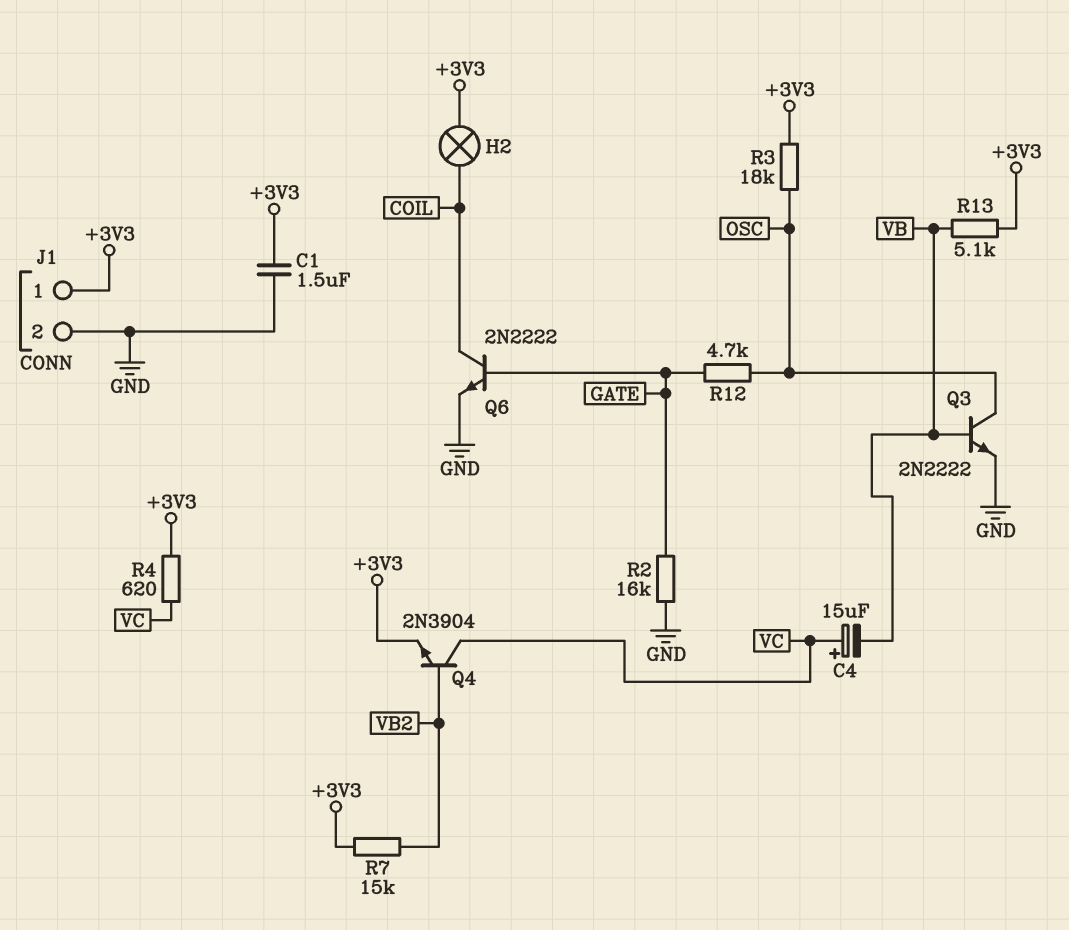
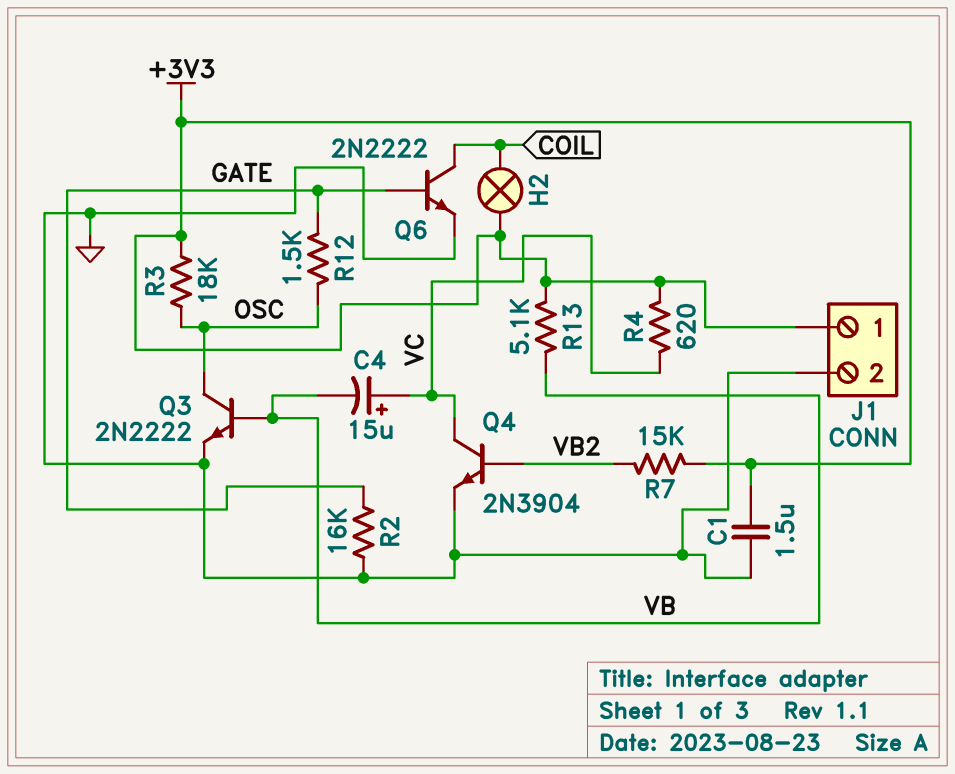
Q4: NPN 2N3904 (B VB2, C VC, E +3V3) -> NPN 2N3904 (B VB2, C VC, E GND)
R12: 4.7k (GATE, OSC) -> 1.5k (GATE, OSC)

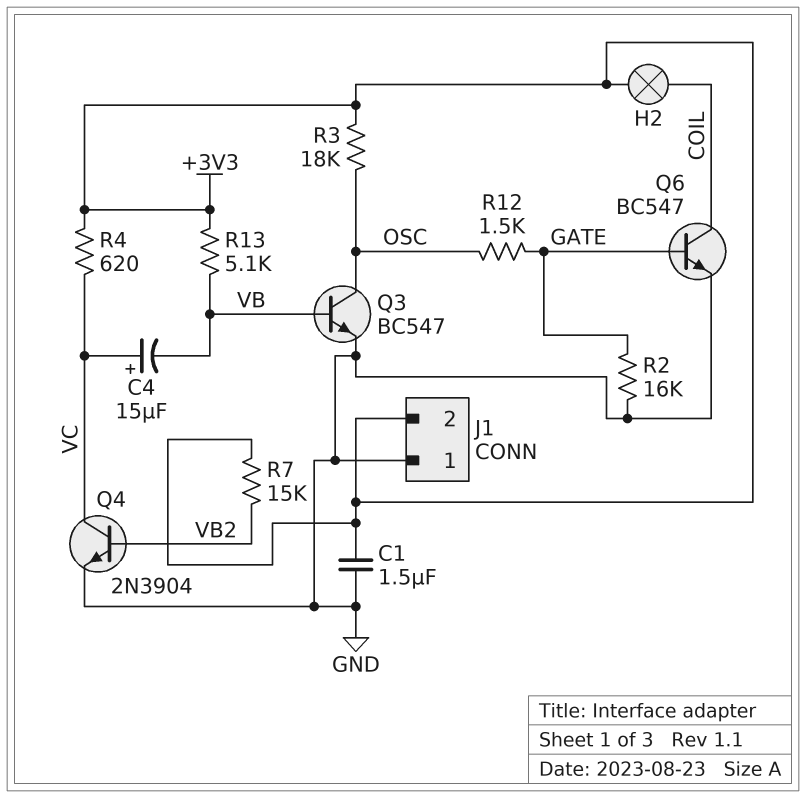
J1 pin 1: +3V3 -> GND
J1 pin 2: GND -> +3V3
Q3: NPN 2N2222 (B VB, C OSC, E GND) -> NPN BC547 (B VB, C OSC, E GND)
Q6: NPN 2N2222 (B GATE, C COIL, E GND) -> NPN BC547 (B GATE, C COIL, E GND)

